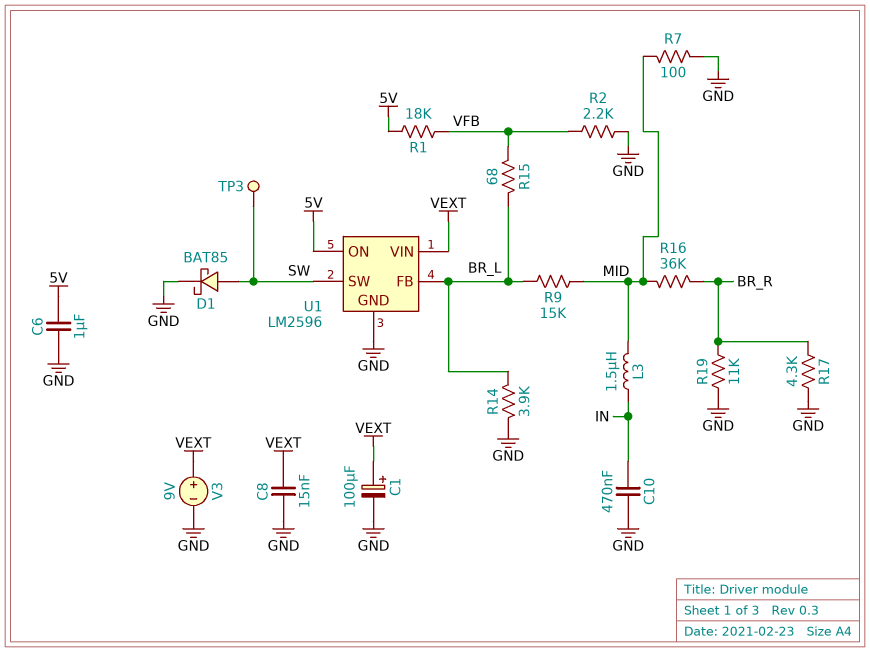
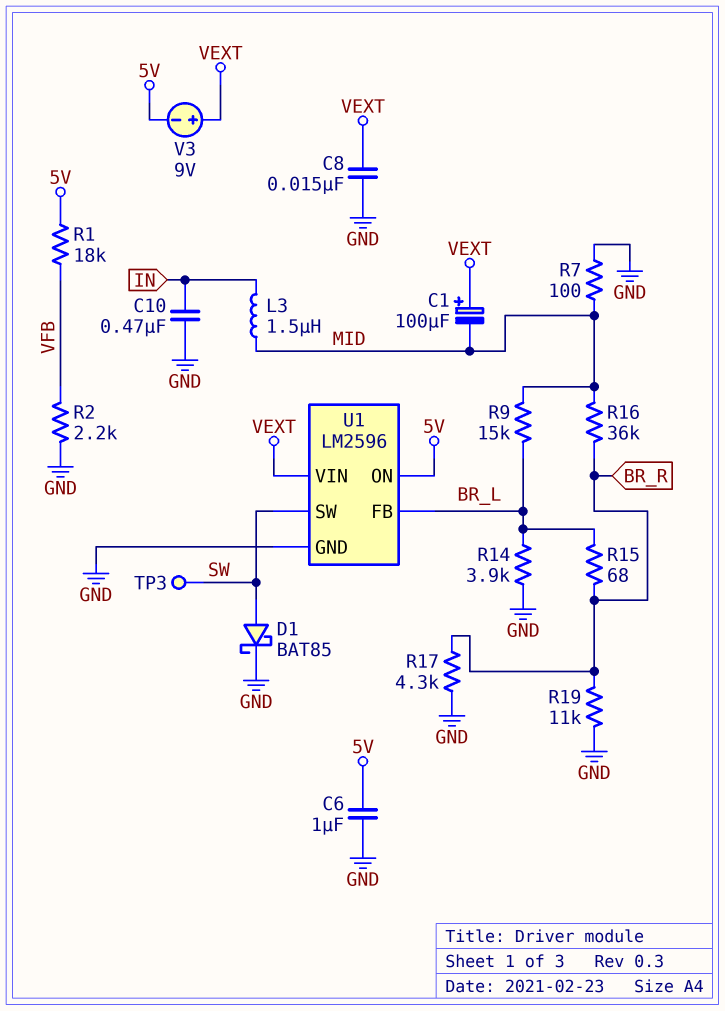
C1: 100uF (plus VEXT, minus GND) -> 100uF (plus VEXT, minus MID)
R15: 68 (BR_L, VFB) -> 68 (BR_L, BR_R)
V3: 9V (plus VEXT, minus GND) -> 9V (plus VEXT, minus 5V)

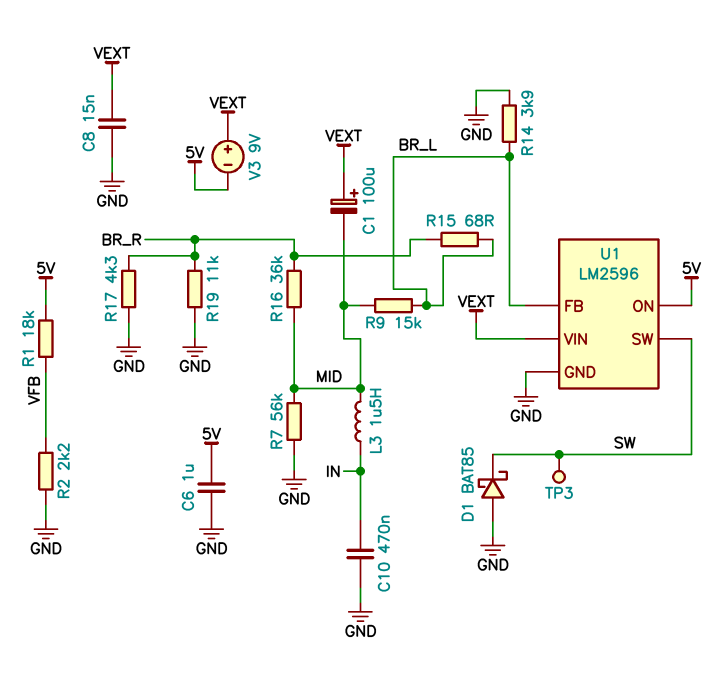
D1: schottky BAT85 (A SW, K GND) -> schottky BAT85 (A GND, K SW)
R7: 100 (GND, MID) -> 56k (GND, MID)

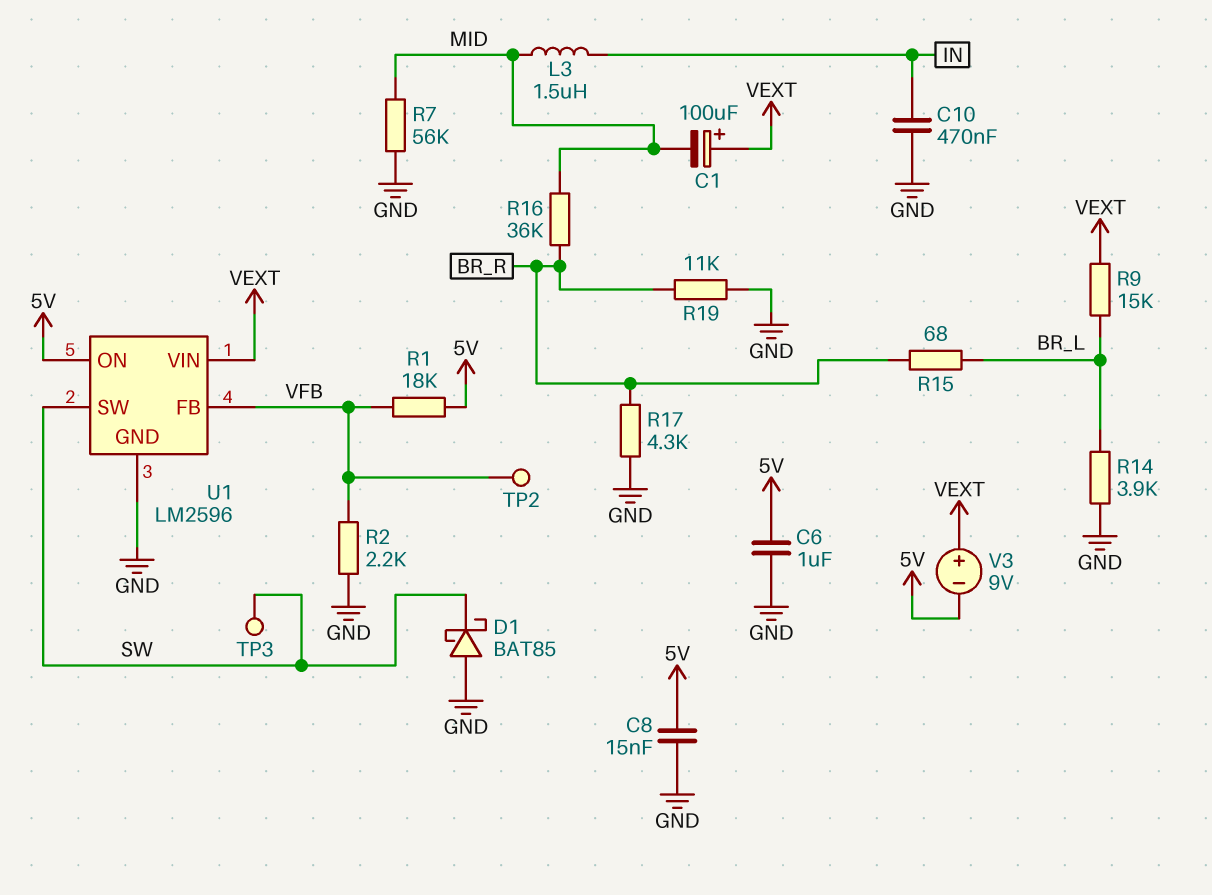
C8: 15nF (GND, VEXT) -> 15nF (5V, GND)
R9: 15k (BR_L, MID) -> 15k (BR_L, VEXT)
TP2: none -> test point (VFB)
U1 pin FB: BR_L -> VFB

